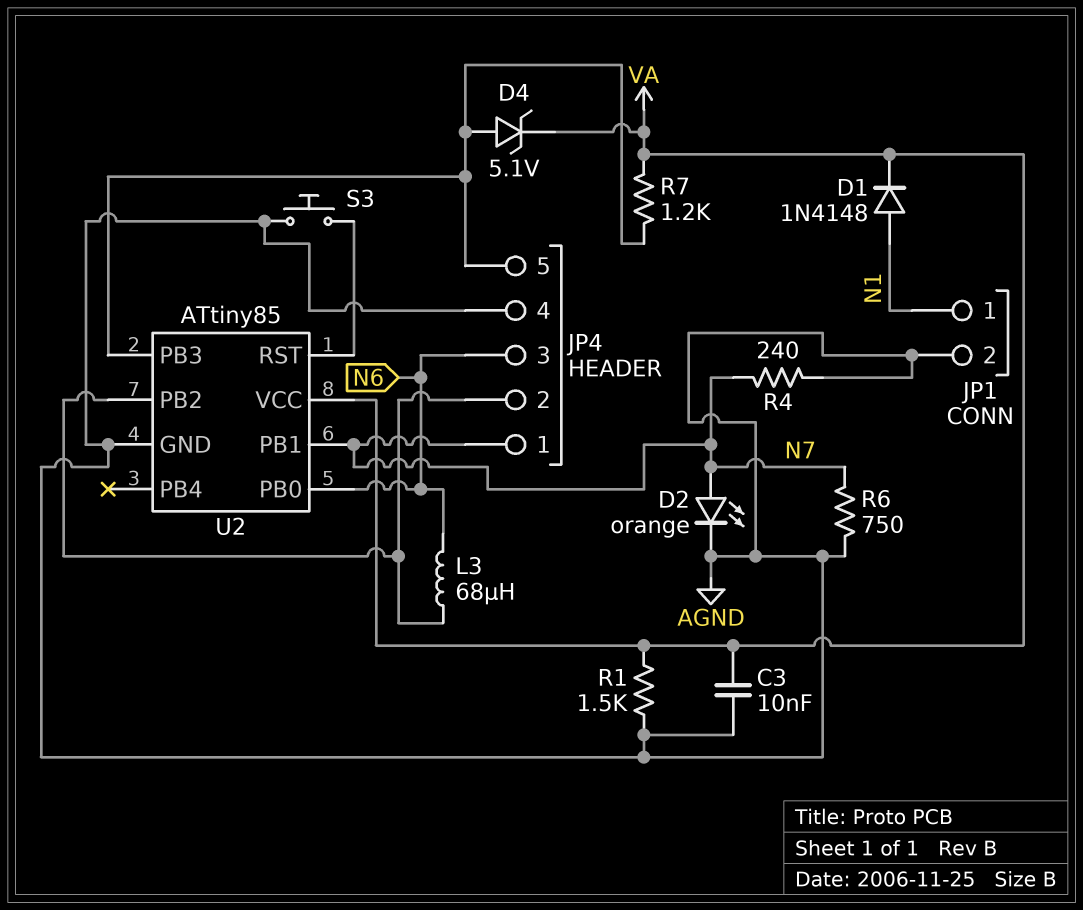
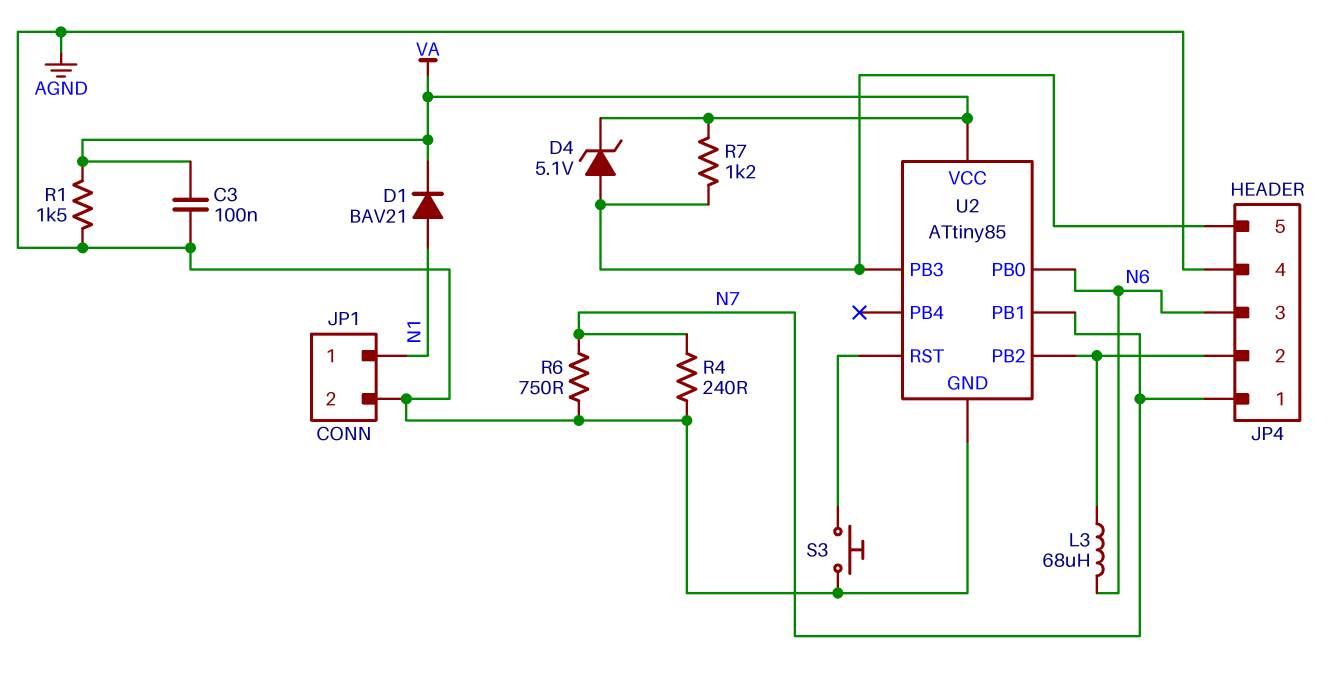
C3: 10nF (AGND, VA) -> 100nF (AGND, VA)
D1: diode 1N4148 (A N1, K VA) -> diode BAV21 (A N1, K VA)
D2: LED orange (A N7, K AGND) -> none

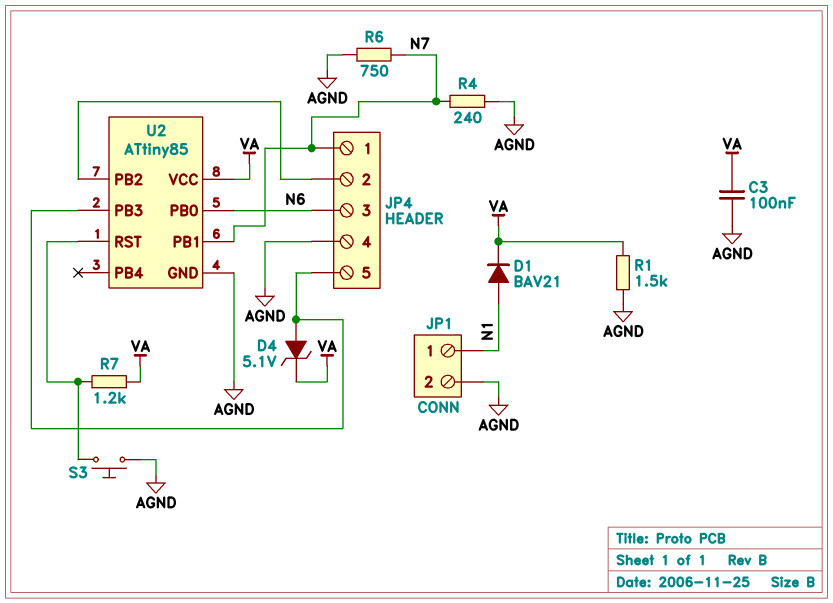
L3: 68uH (JP4/2, N6) -> none
R7: 1.2k (JP4/5, VA) -> 1.2k (U2/RST, VA)

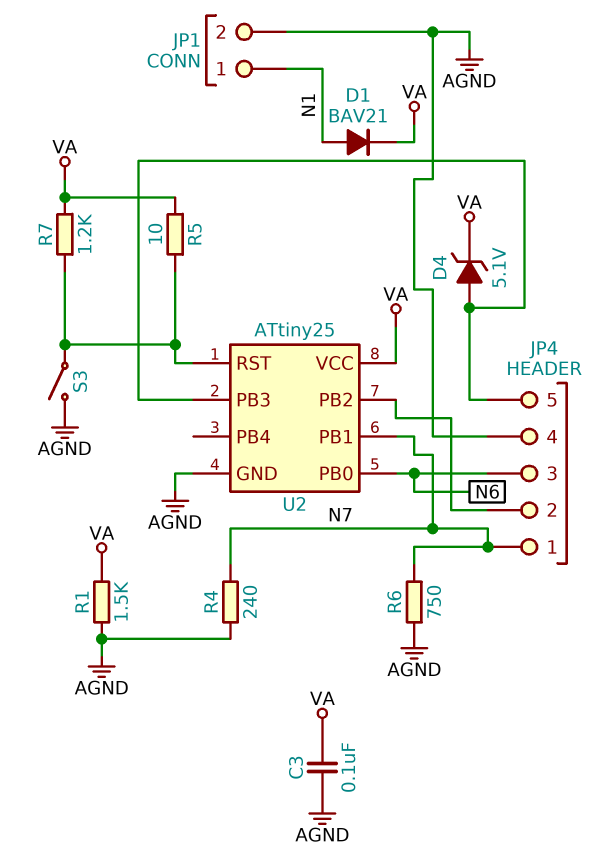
R5: none -> 10 (U2/RST, VA)
S3: button (AGND, U2/RST) -> switch (AGND, U2/RST)
U2: ATtiny85 -> ATtiny25

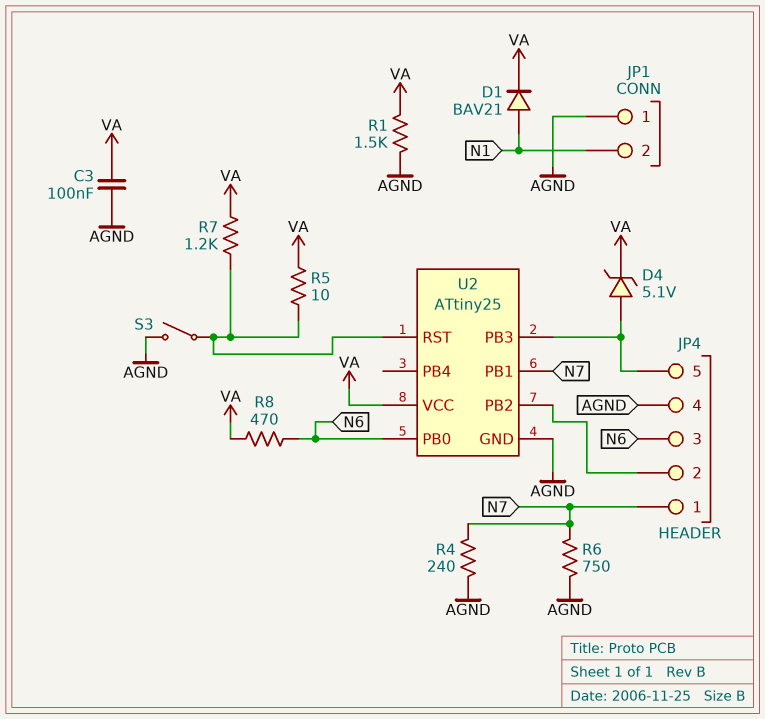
JP1 pin 1: N1 -> AGND
JP1 pin 2: AGND -> N1
R8: none -> 470 (N6, VA)

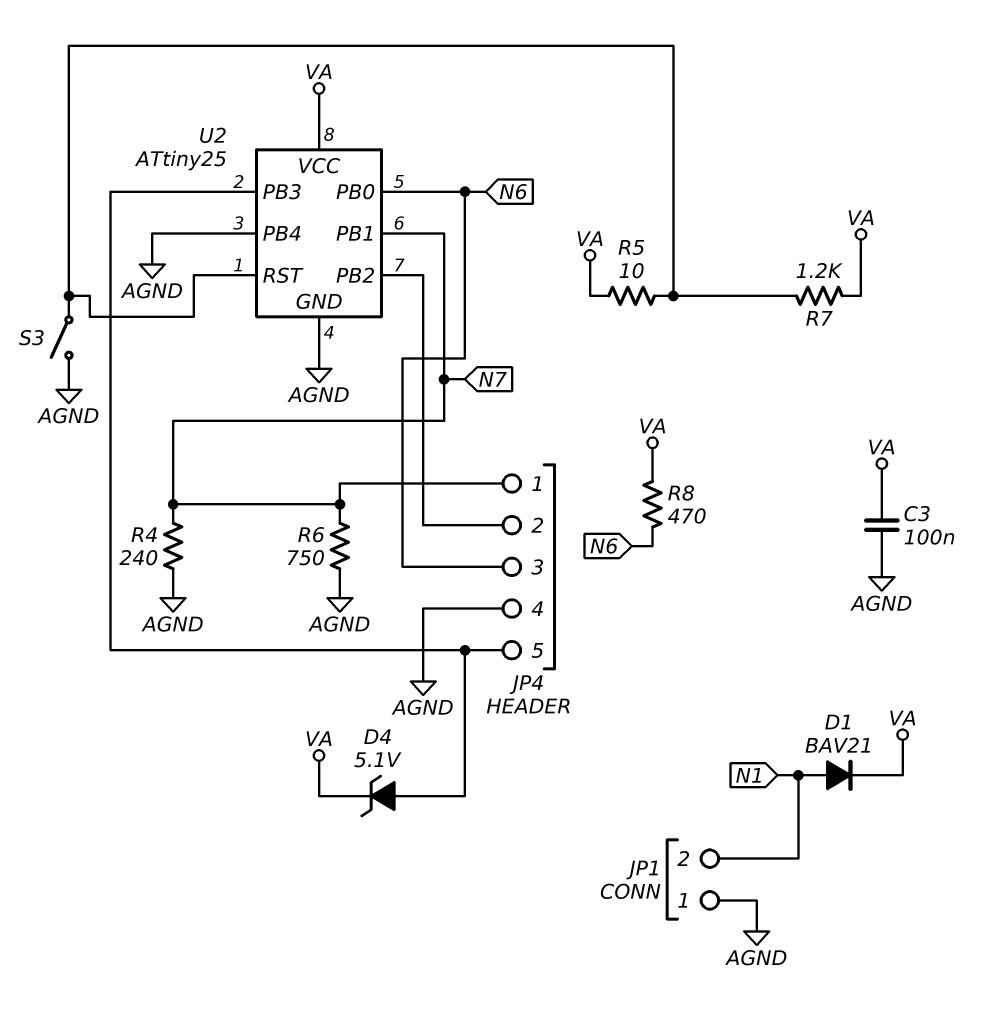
R1: 1.5k (AGND, VA) -> none
U2 pin PB4: none -> AGND

